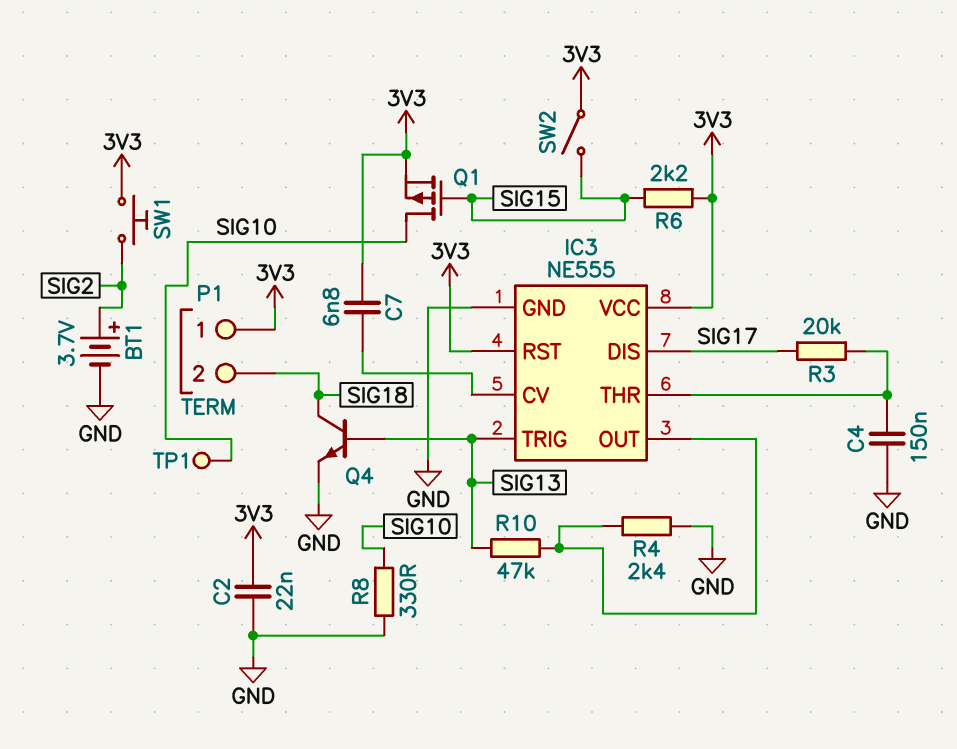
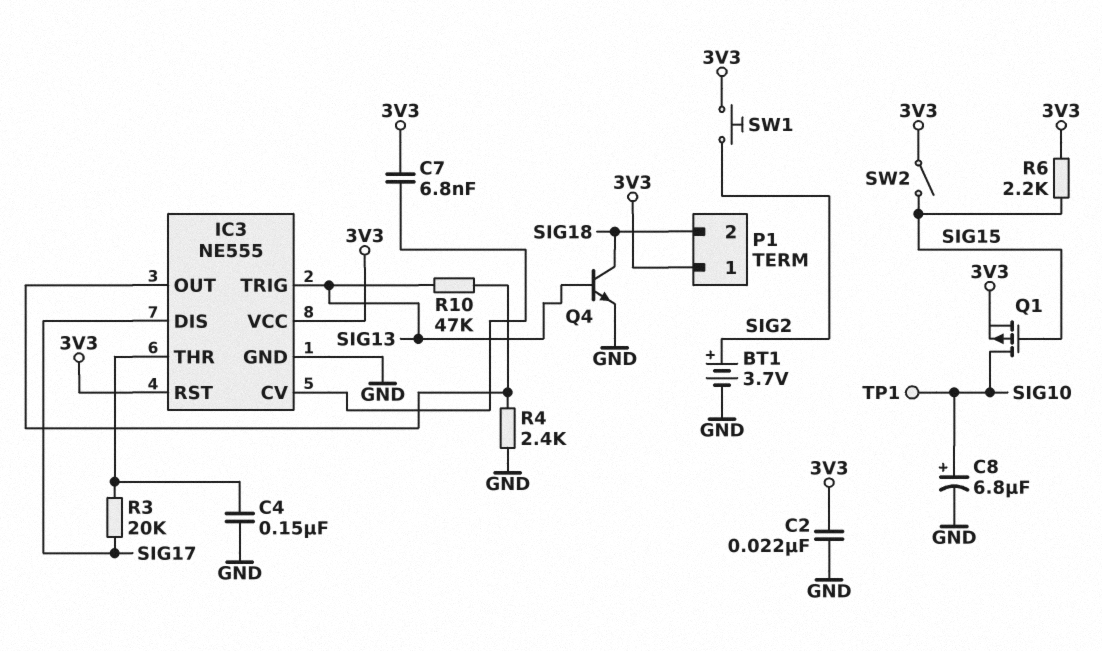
C8: none -> 6.8uF (plus SIG10, minus GND)
R8: 330 (GND, SIG10) -> none

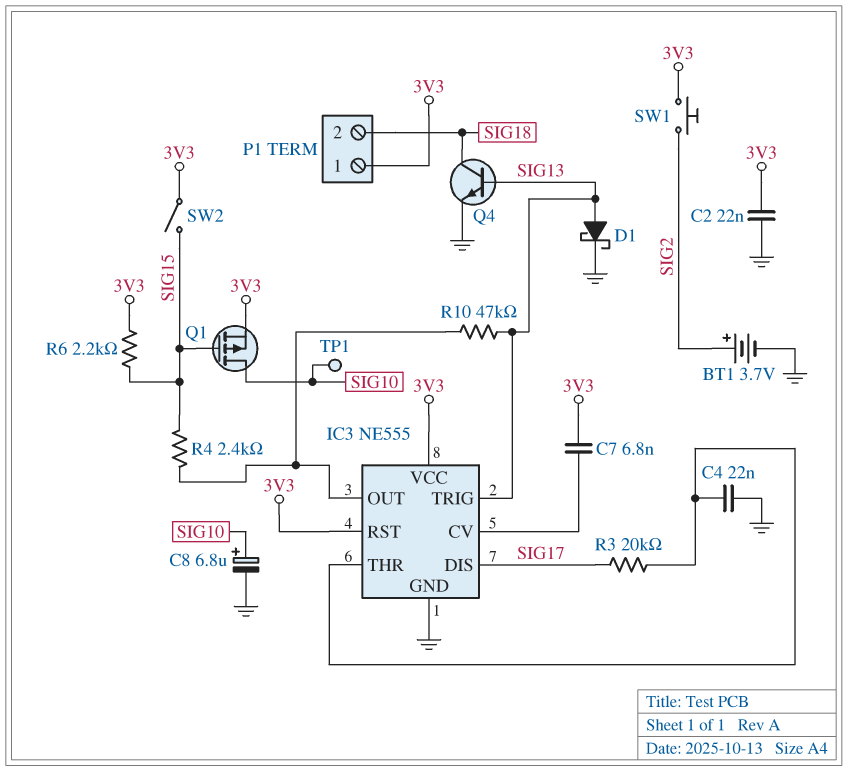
C4: 150nF (GND, IC3/THR) -> 22nF (GND, IC3/THR)
D1: none -> schottky (A SIG13, K GND)
R4: 2.4k (GND, IC3/OUT) -> 2.4k (IC3/OUT, SIG15)

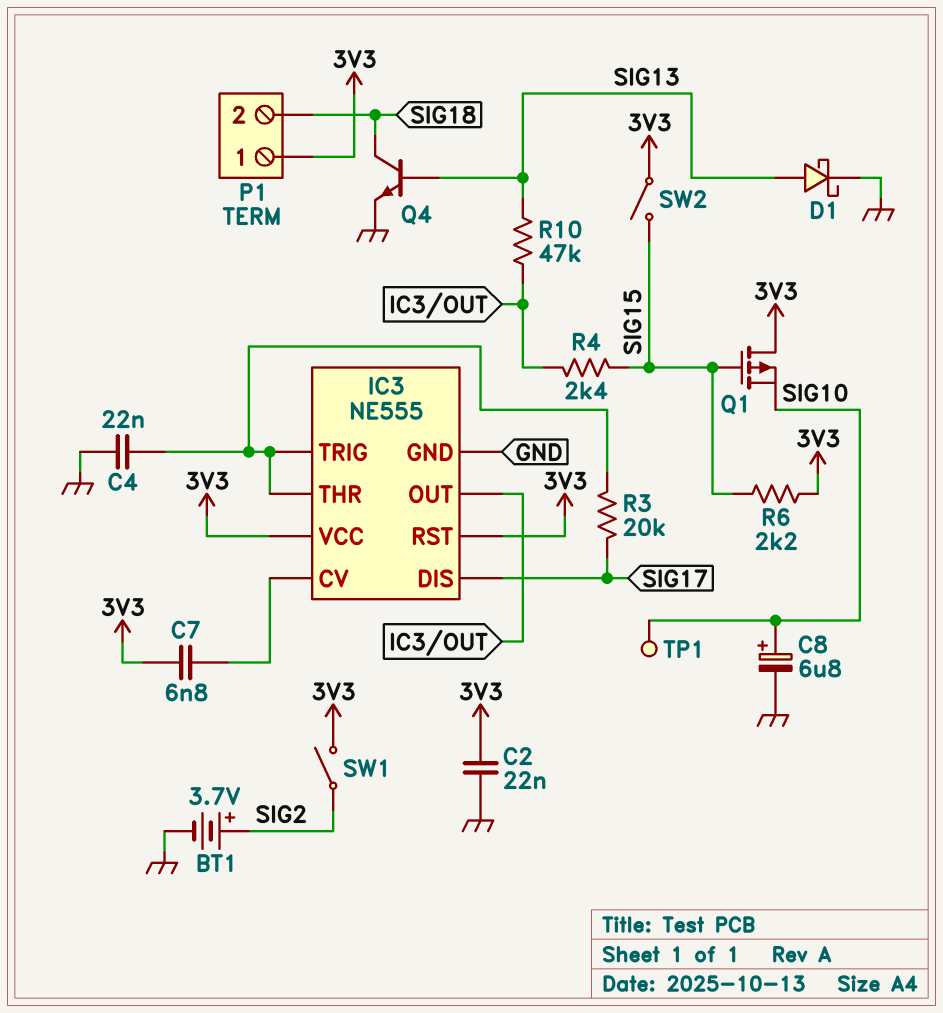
IC3 pin TRIG: SIG13 -> IC3/THR
Q1: PMOS (G SIG15, D SIG10, S 3V3) -> PMOS (G SIG15, D 3V3, S SIG10)
SW1: button (3V3, SIG2) -> switch (3V3, SIG2)

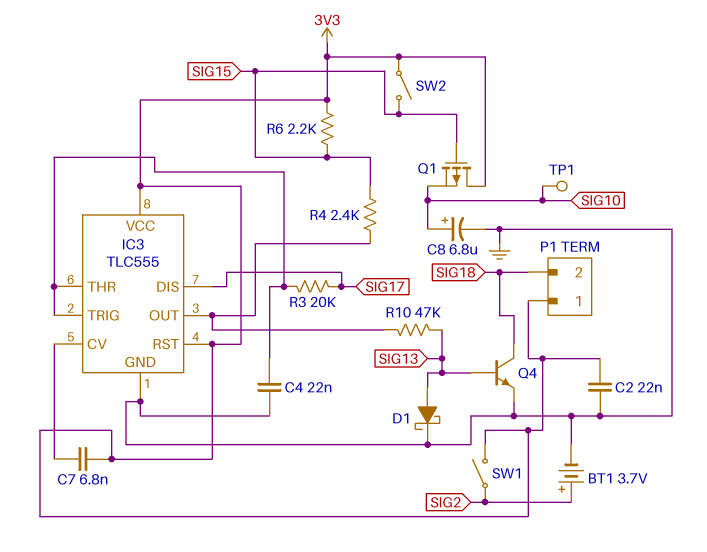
IC3: NE555 -> TLC555

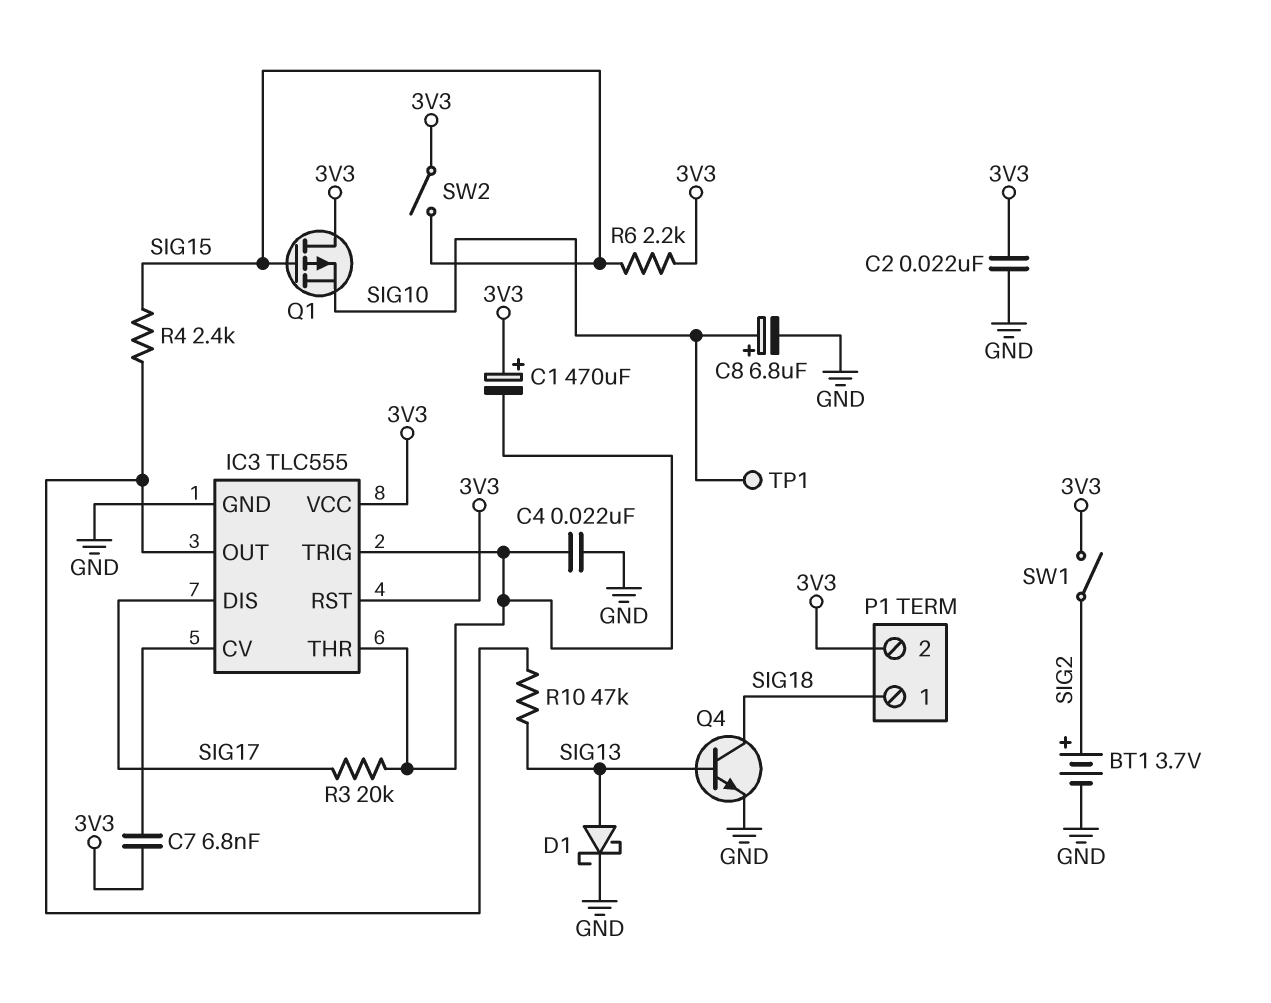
C1: none -> 470uF (plus 3V3, minus IC3/THR)
P1 pin 1: 3V3 -> SIG18
P1 pin 2: SIG18 -> 3V3

